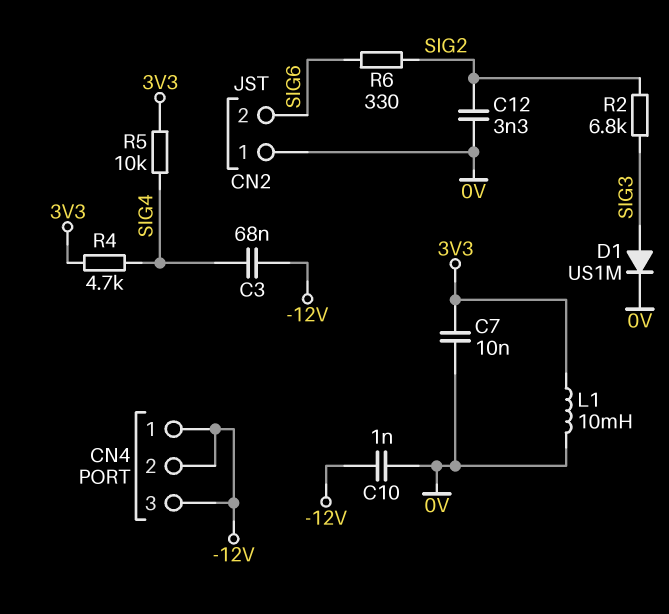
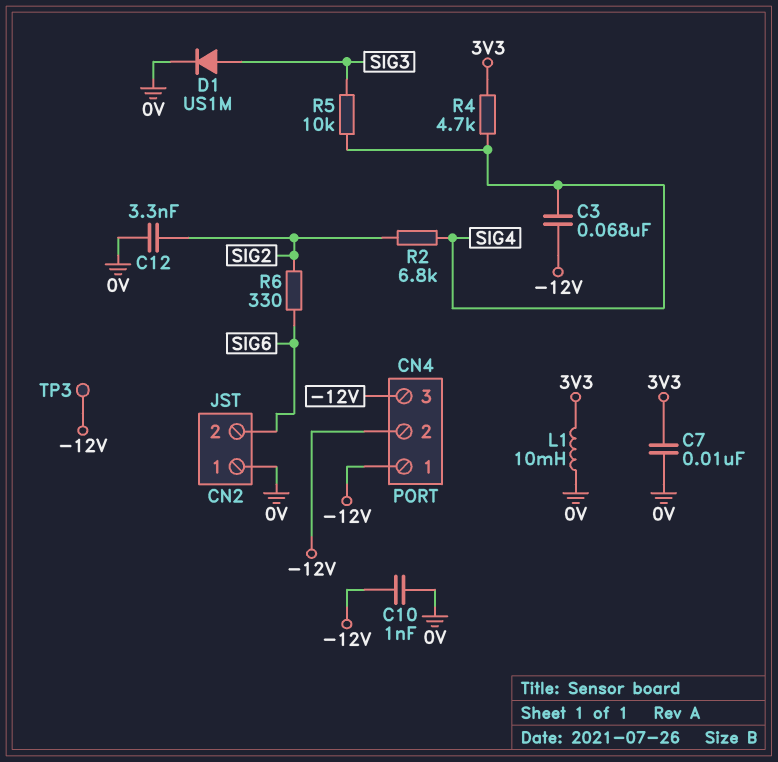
R2: 6.8k (SIG2, SIG3) -> 6.8k (SIG2, SIG4)
R5: 10k (3V3, SIG4) -> 10k (SIG3, SIG4)
TP3: none -> test point (-12V)

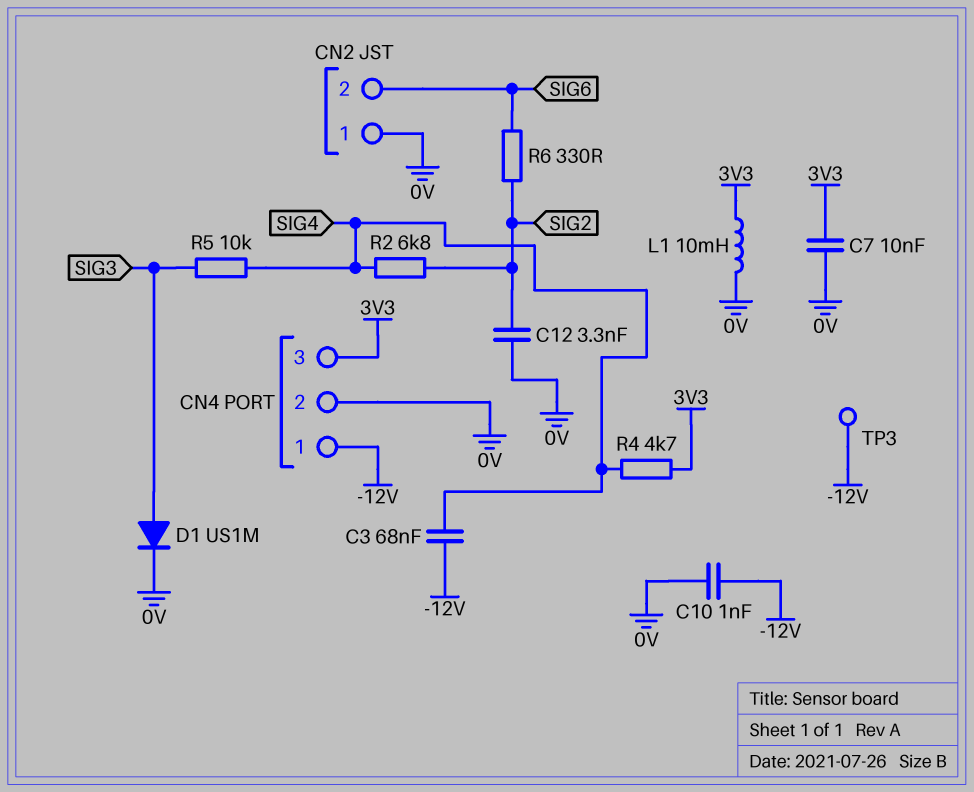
CN4 pin 2: -12V -> 0V
CN4 pin 3: -12V -> 3V3

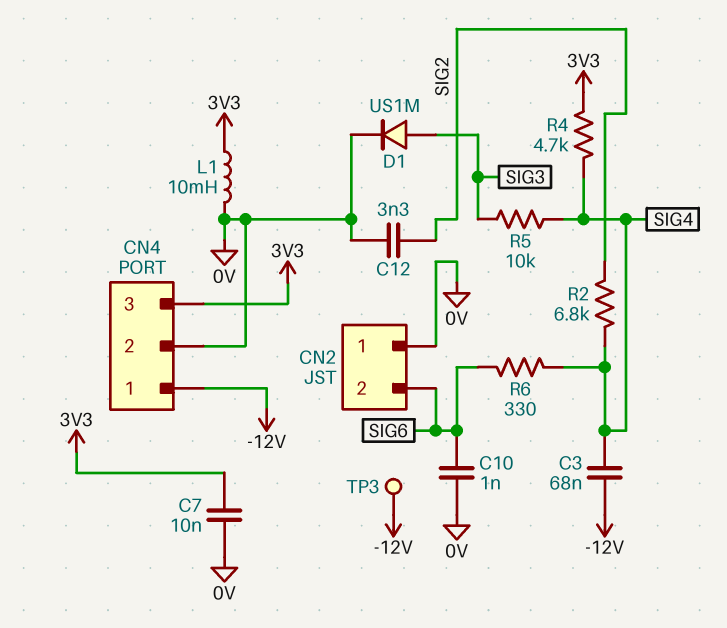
C10: 1nF (-12V, 0V) -> 1nF (0V, SIG6)
R6: 330 (SIG2, SIG6) -> 330 (SIG4, SIG6)

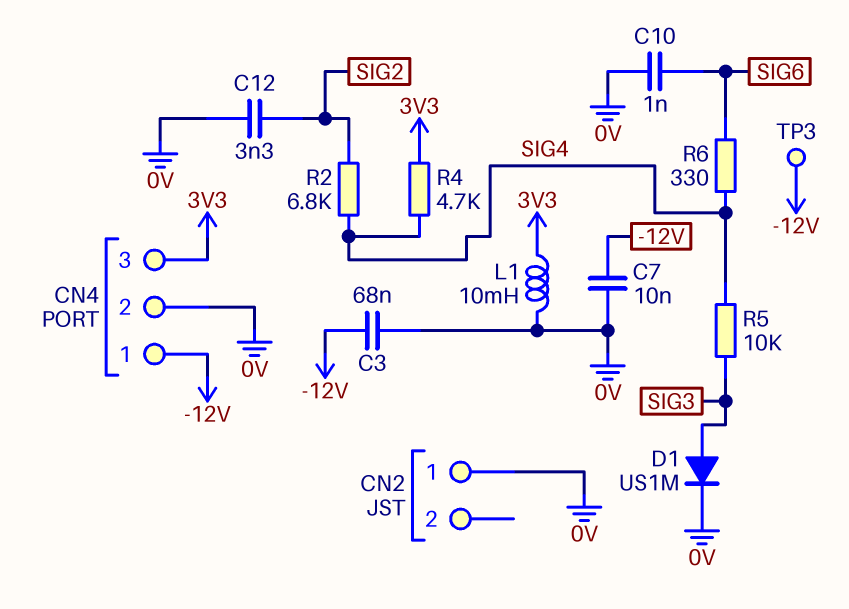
C3: 68nF (-12V, SIG4) -> 68nF (-12V, 0V)
C7: 10nF (0V, 3V3) -> 10nF (-12V, 0V)
CN2 pin 2: SIG6 -> none

